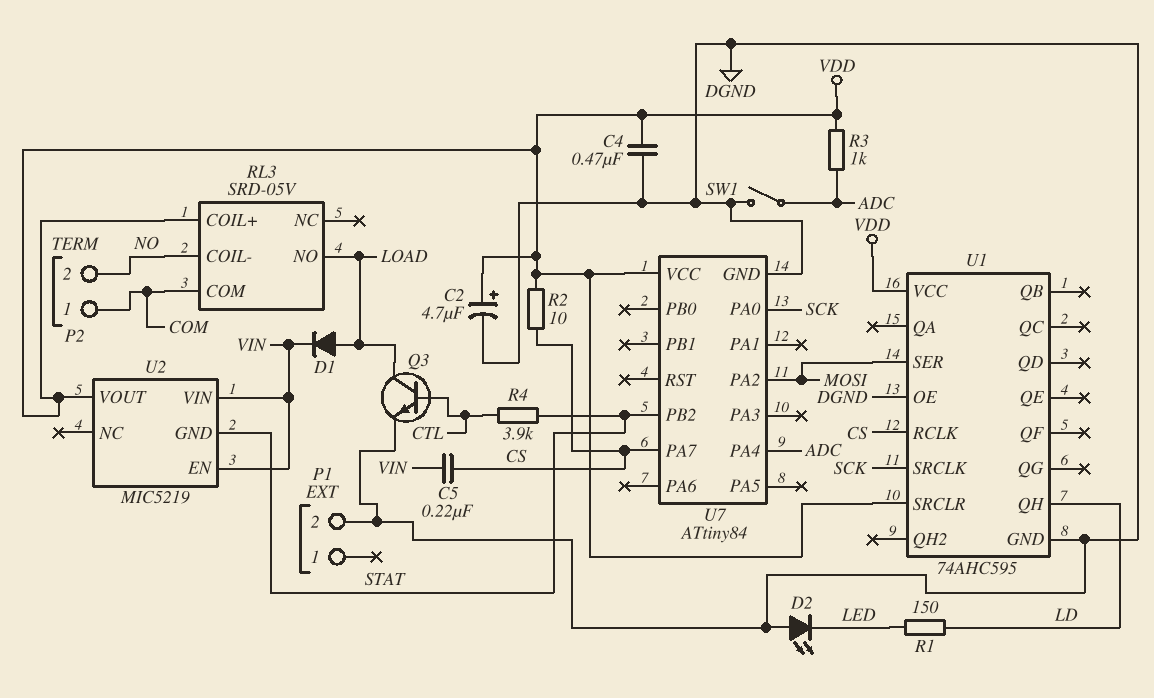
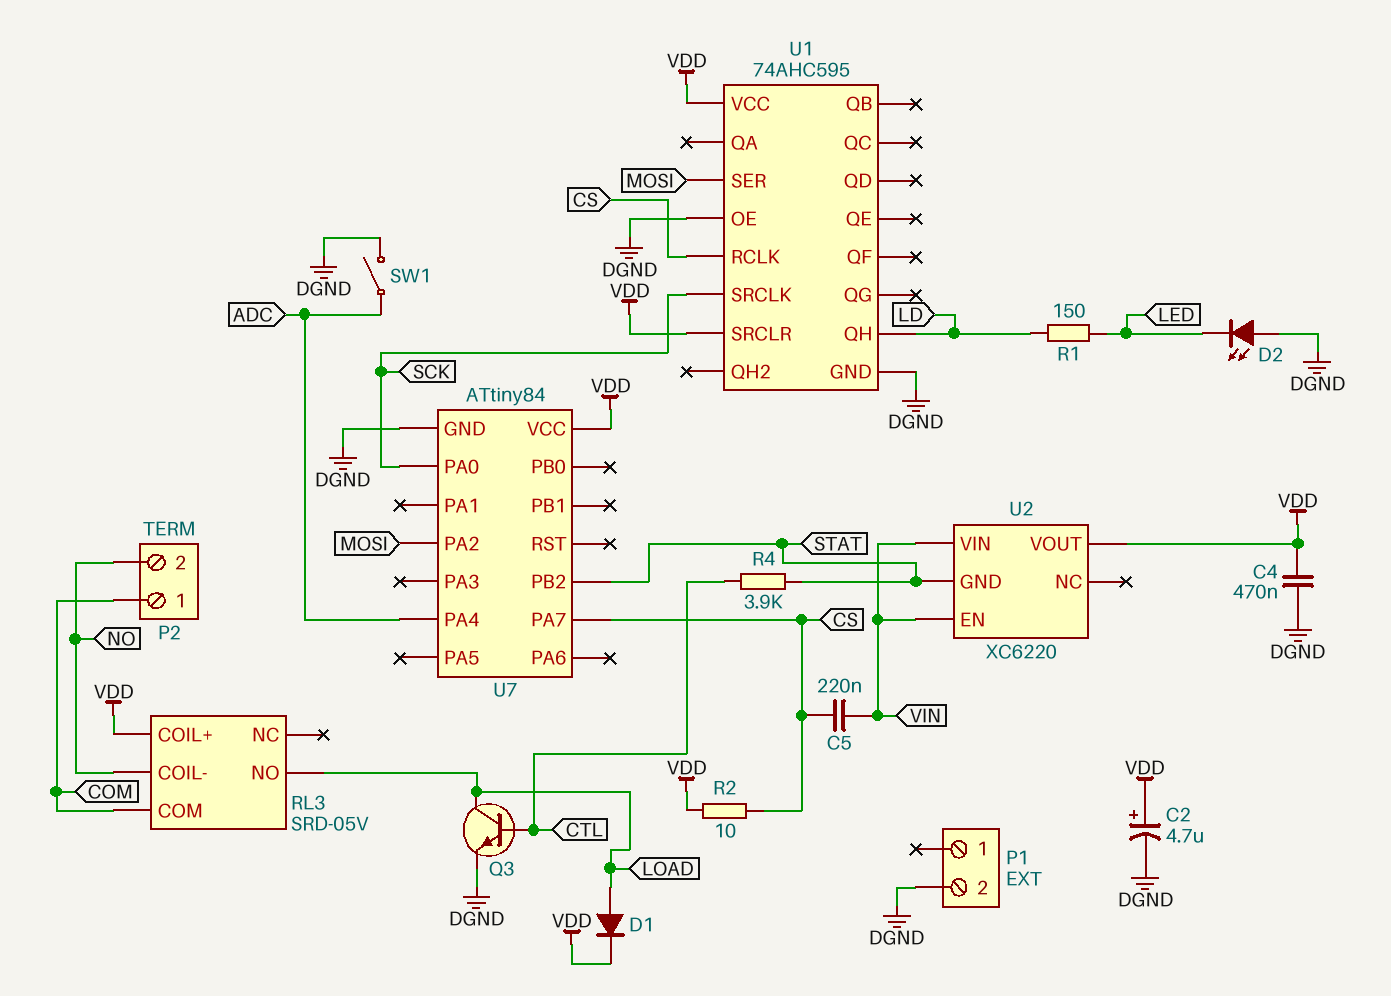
D1: diode (A LOAD, K VIN) -> diode (A LOAD, K VDD)
R3: 1k (ADC, VDD) -> none
U2: MIC5219 -> XC6220

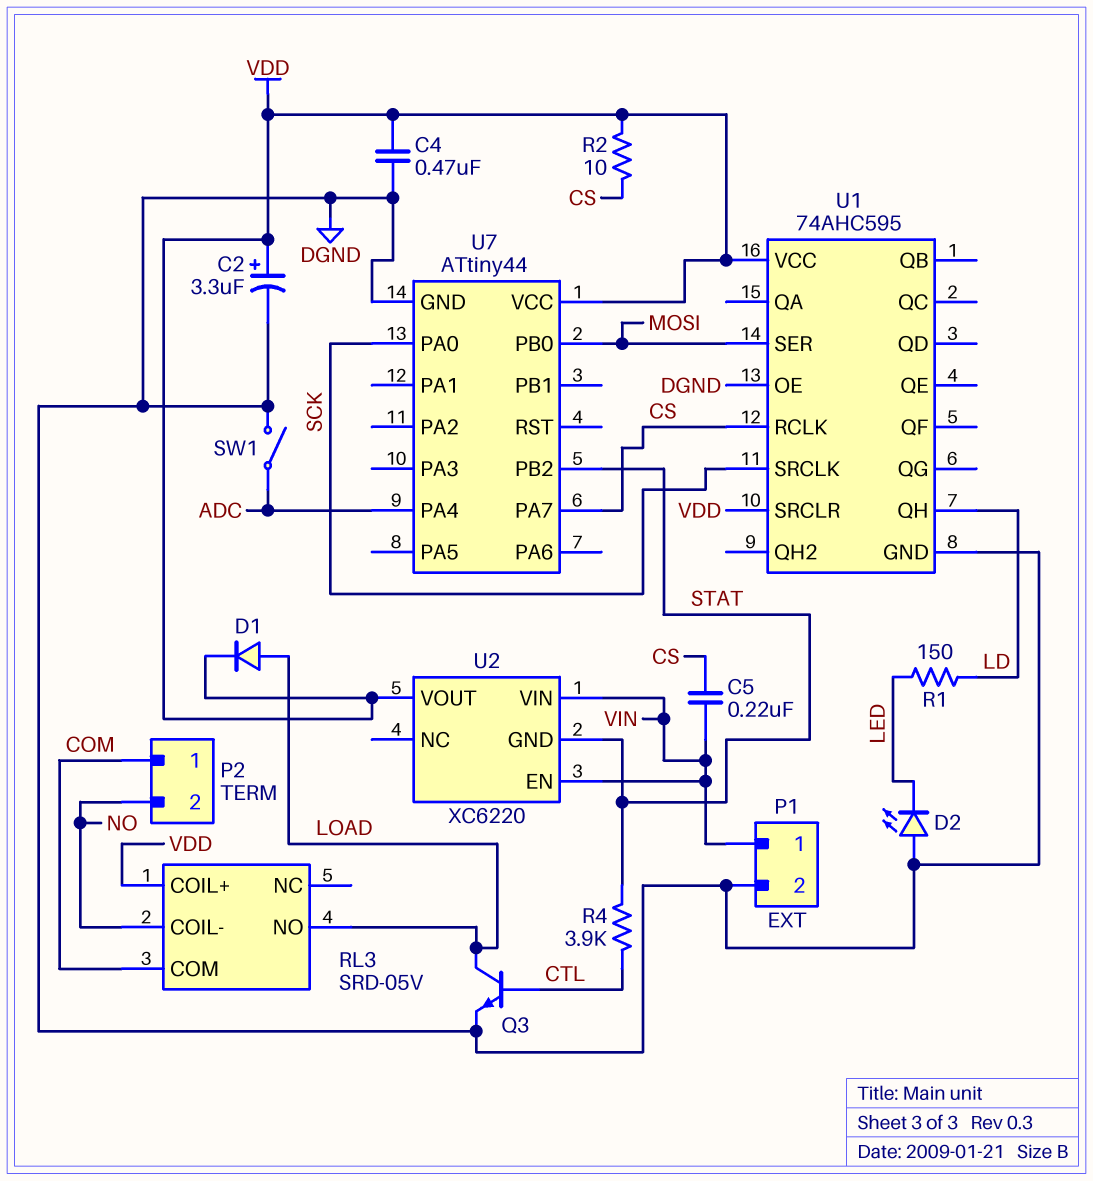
C2: 4.7uF (plus VDD, minus DGND) -> 3.3uF (plus VDD, minus DGND)
P1 pin 1: none -> VIN
U7: ATtiny84 -> ATtiny44
U7 pin PA2: MOSI -> none
U7 pin PB0: none -> MOSI

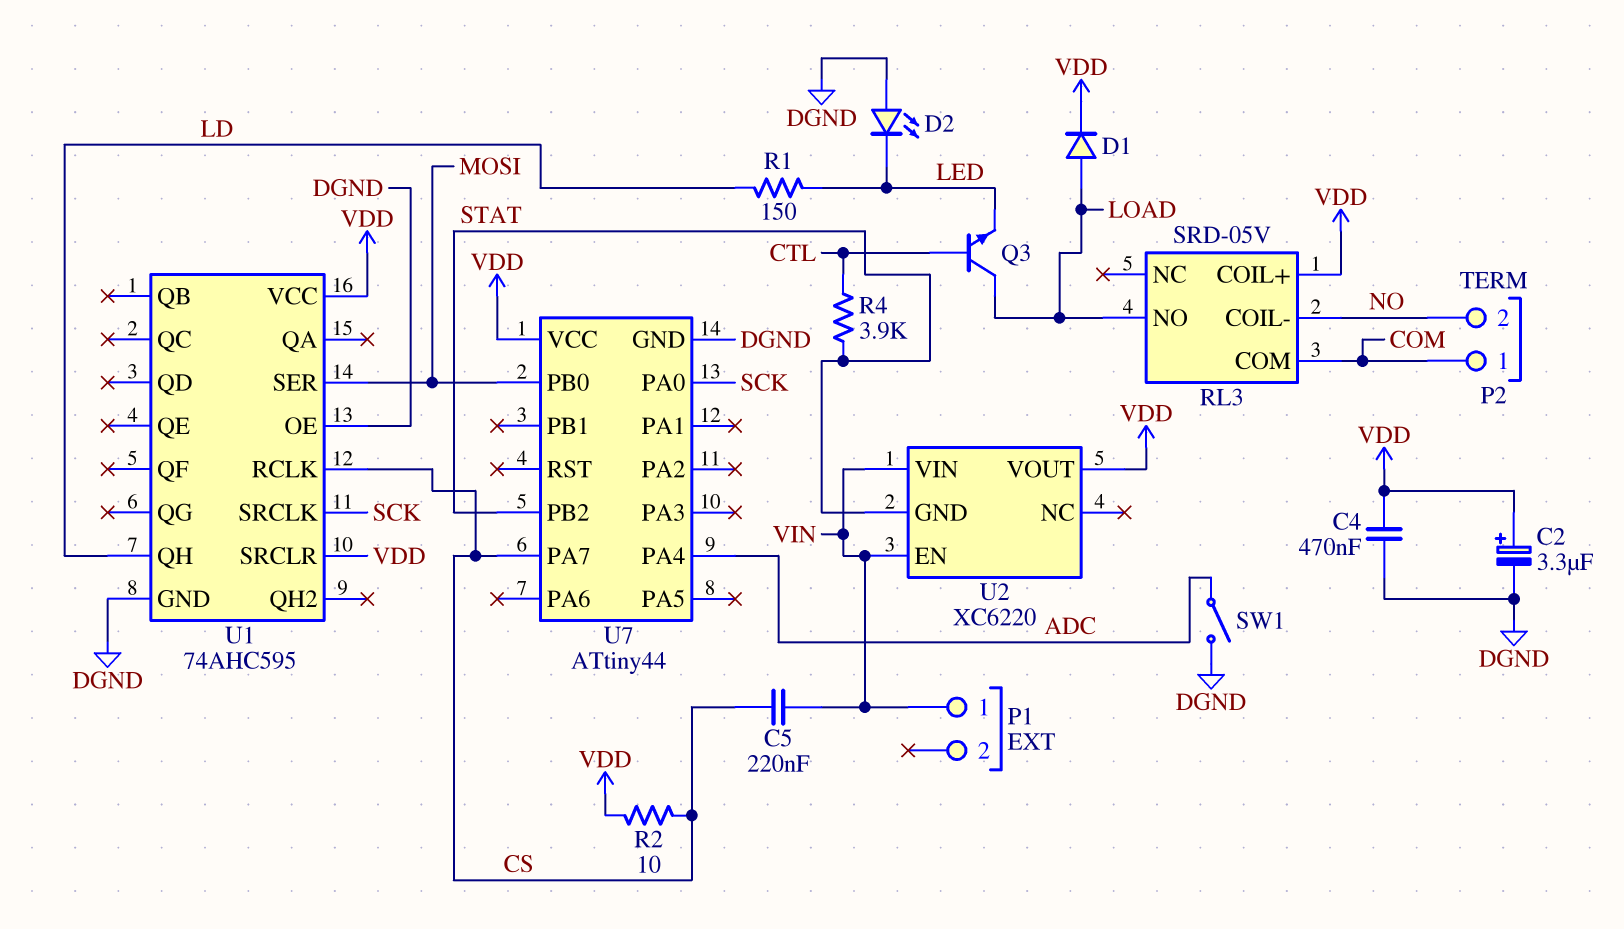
P1 pin 2: DGND -> none
Q3: NPN (B CTL, C LOAD, E DGND) -> NPN (B CTL, C LOAD, E LED)

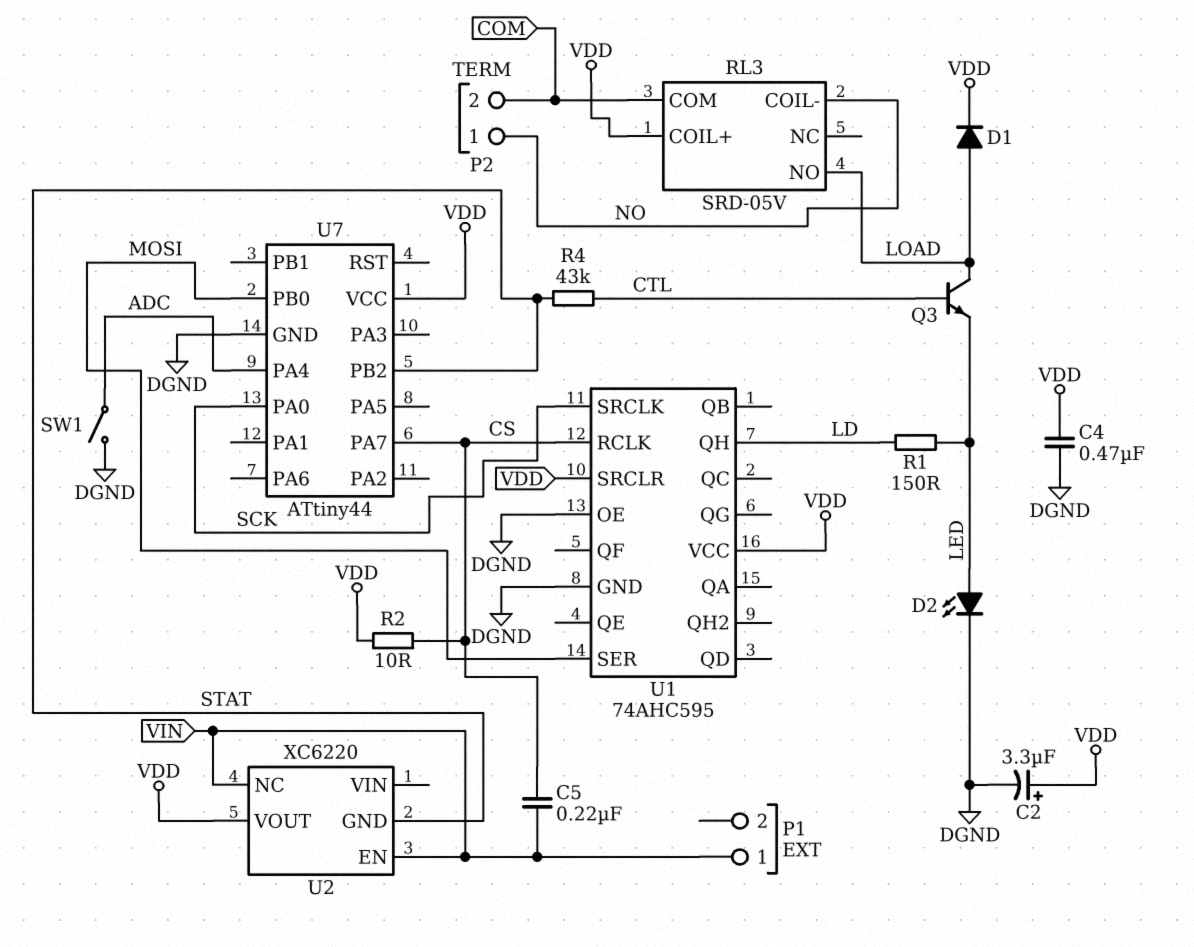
D2: LED (A DGND, K LED) -> LED (A LED, K DGND)
P2 pin 1: COM -> NO
P2 pin 2: NO -> COM
R4: 3.9k (CTL, STAT) -> 43k (CTL, STAT)
U2 pin NC: none -> VIN
U2 pin VIN: VIN -> none

